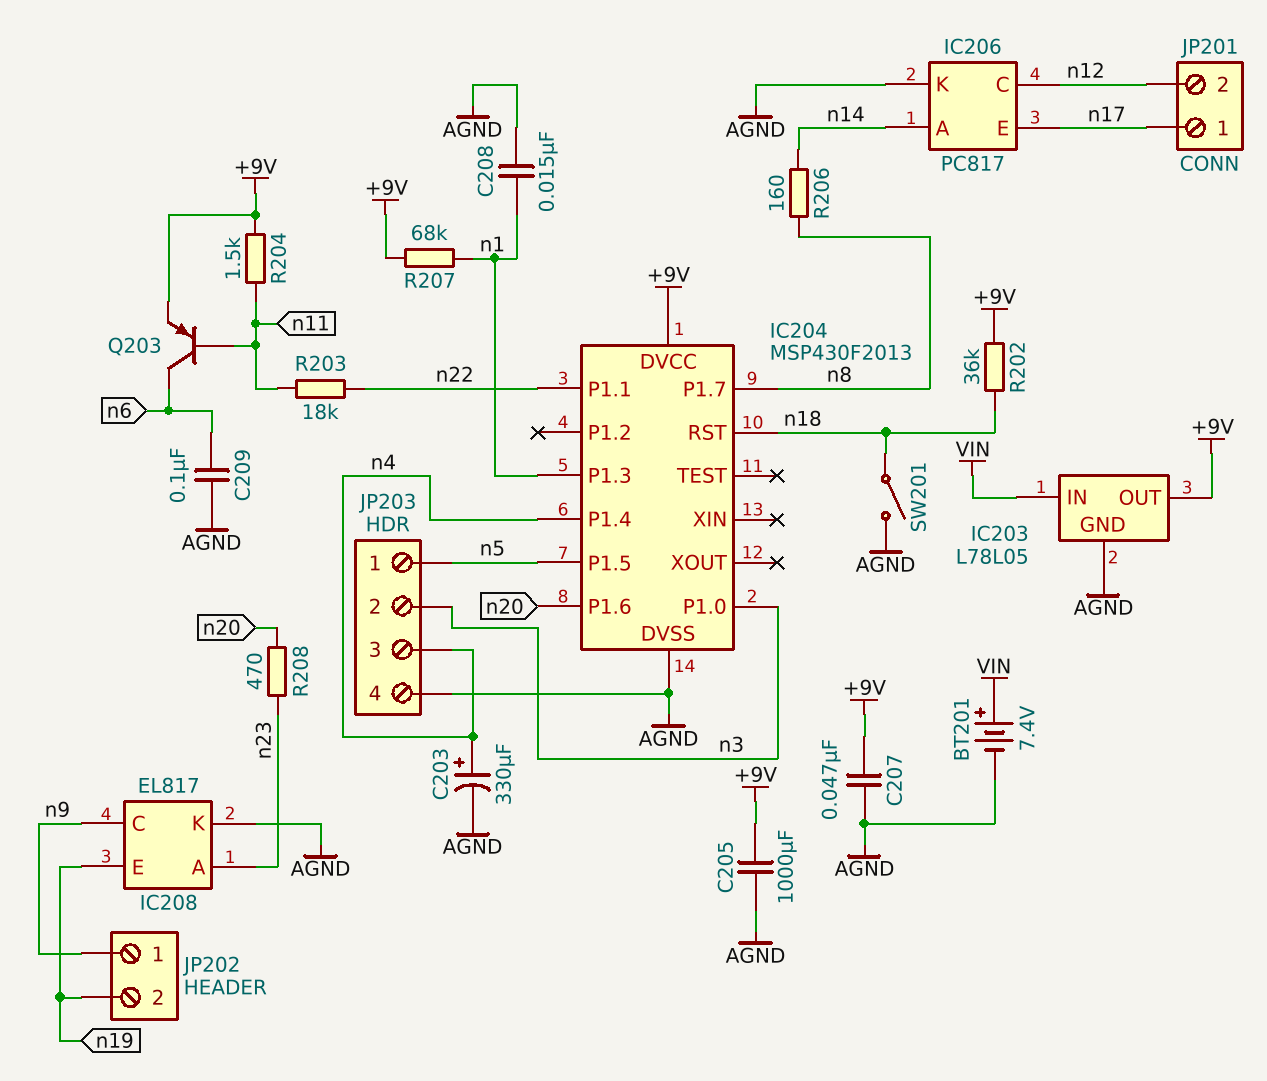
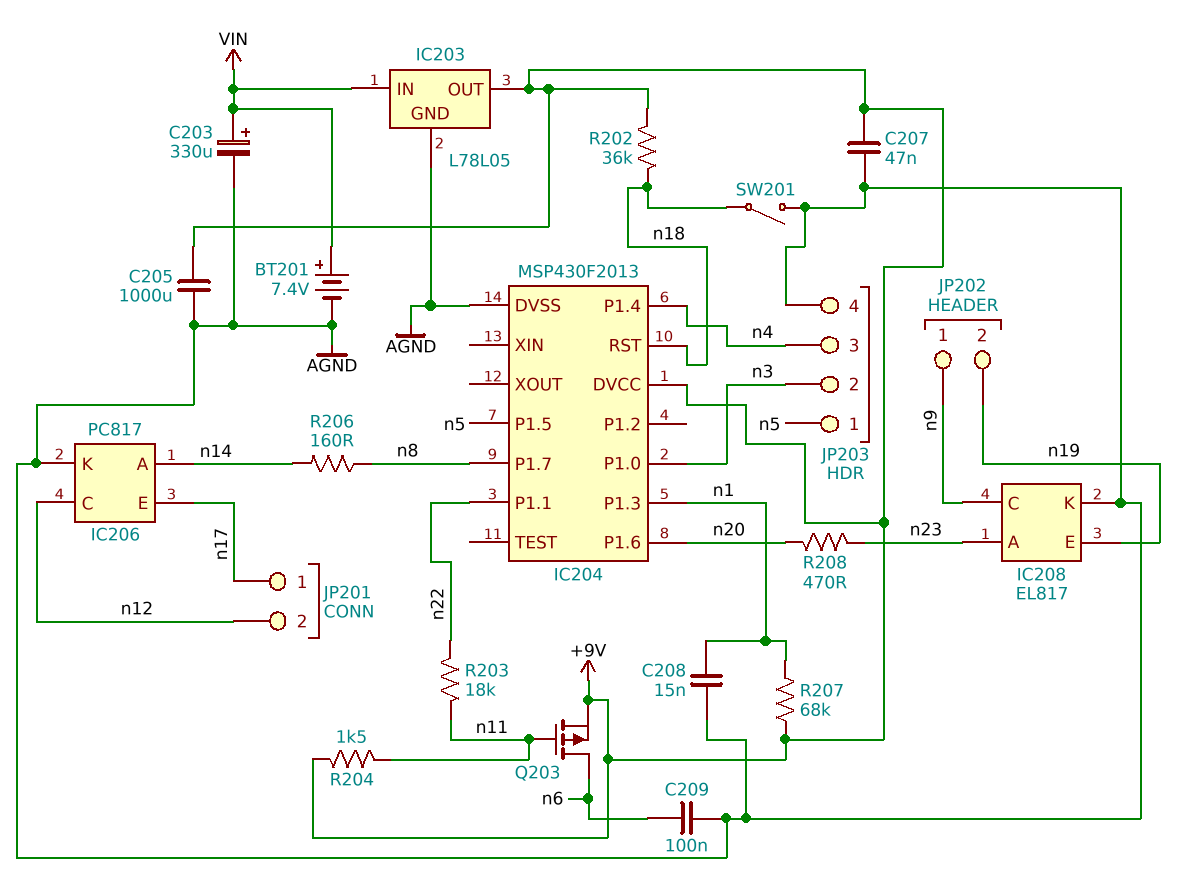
C203: 330uF (plus n4, minus AGND) -> 330uF (plus VIN, minus AGND)
Q203: PNP (B n11, C n6, E +9V) -> PMOS (G n11, D n6, S +9V)

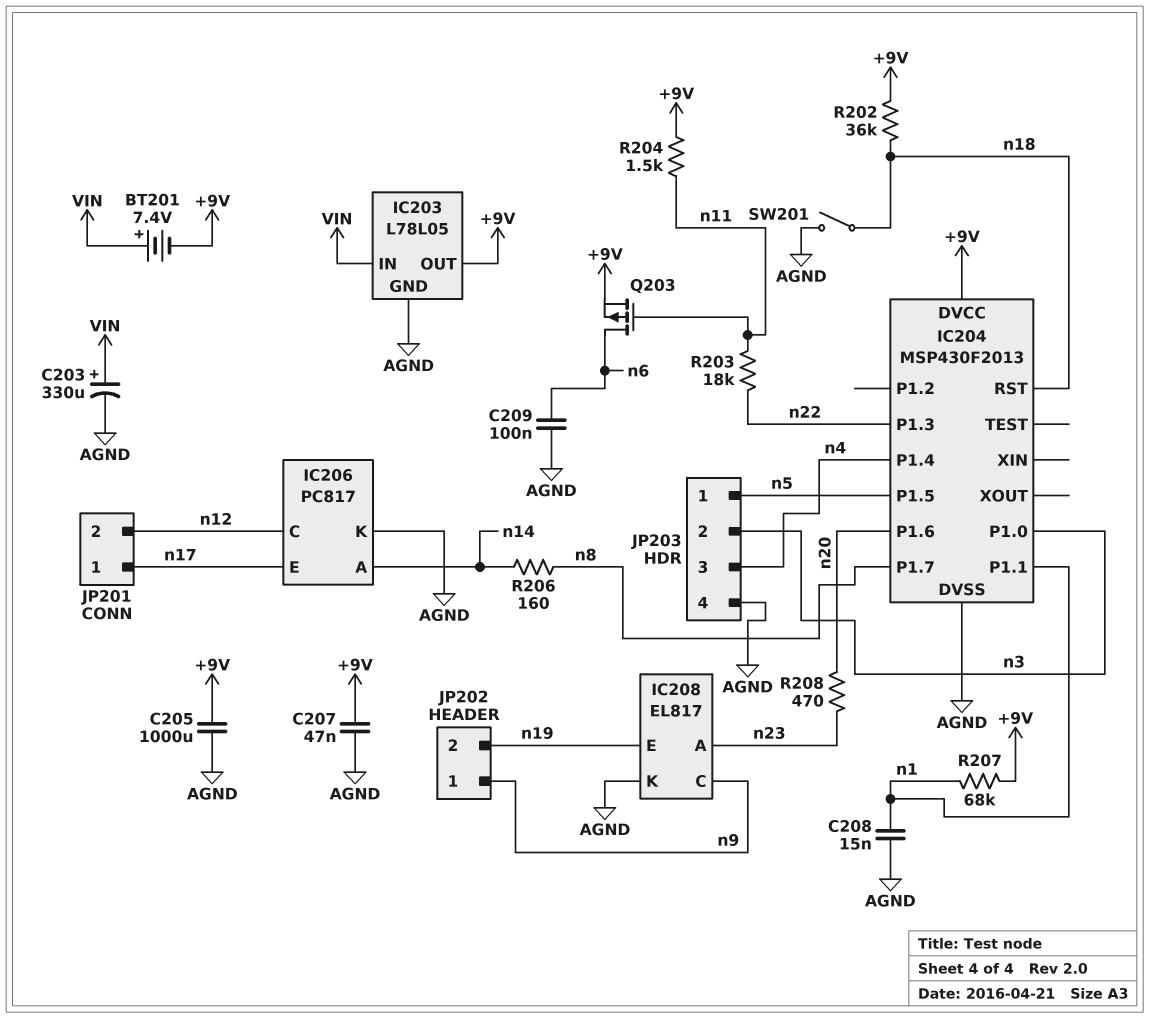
BT201: 7.4V (plus VIN, minus AGND) -> 7.4V (plus VIN, minus +9V)
IC204 pin P1.1: n22 -> n1
IC204 pin P1.3: n1 -> n22

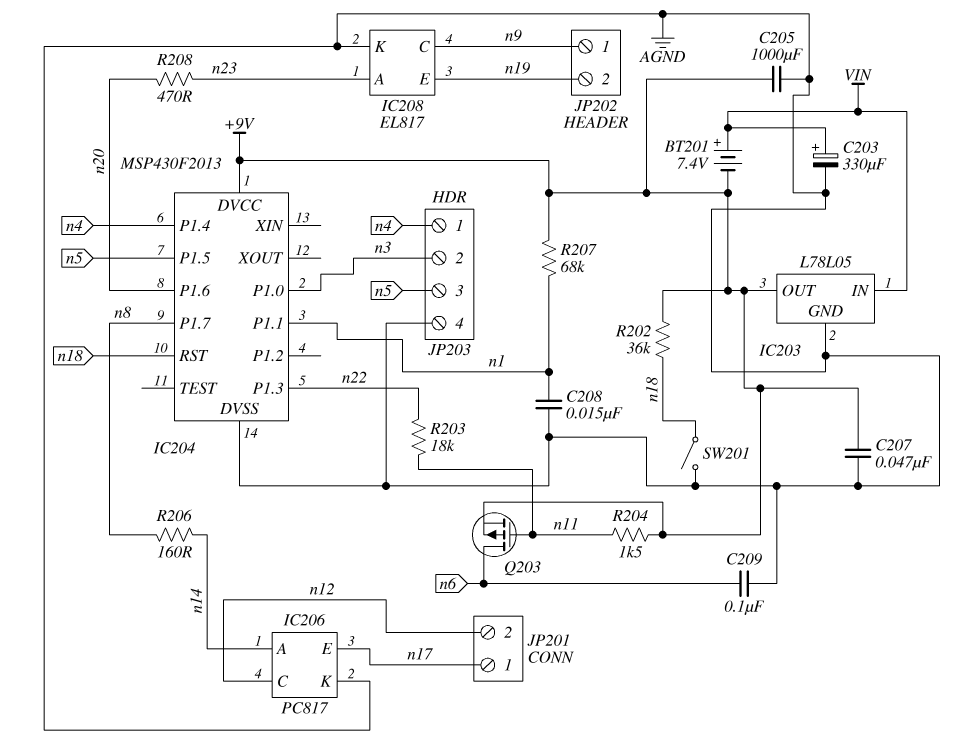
JP203 pin 1: n5 -> n4
JP203 pin 3: n4 -> n5

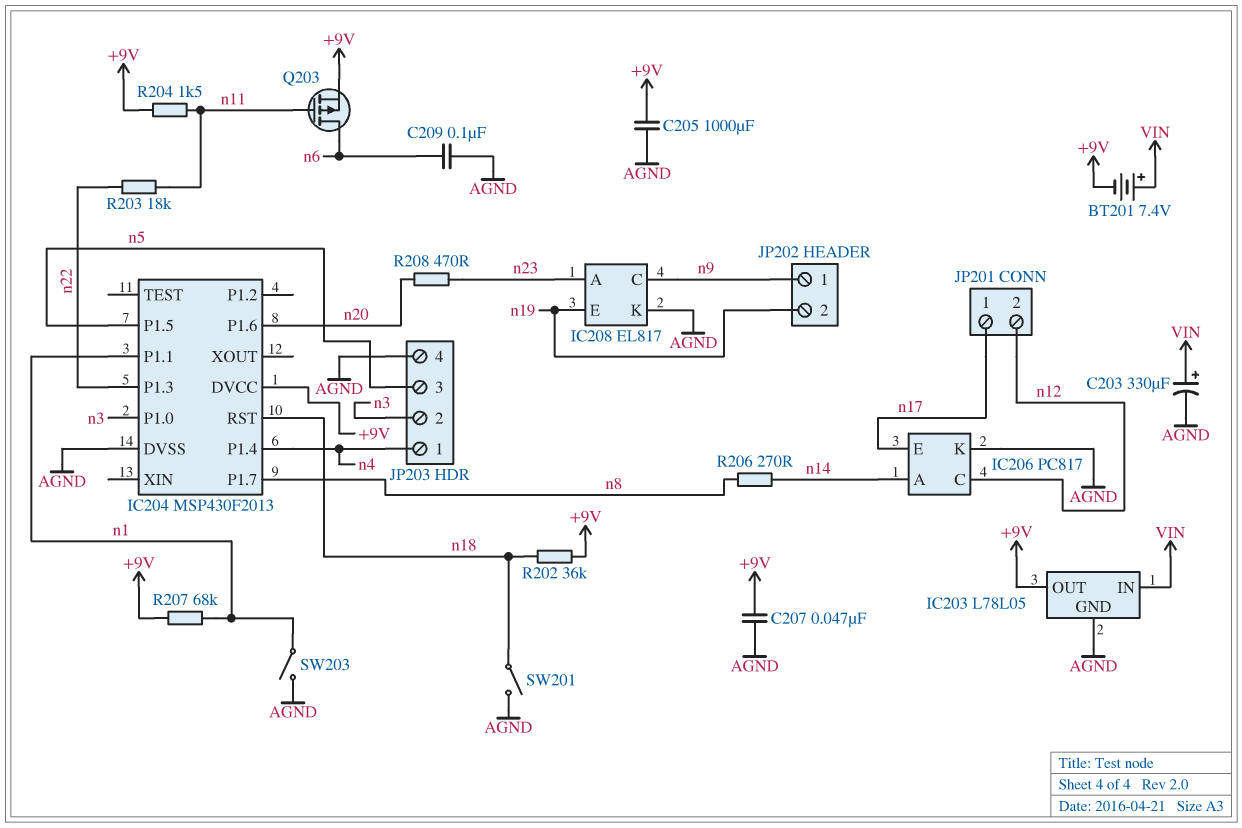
C208: 15nF (AGND, n1) -> none
R206: 160 (n8, n14) -> 270 (n8, n14)
SW203: none -> switch (AGND, n1)

